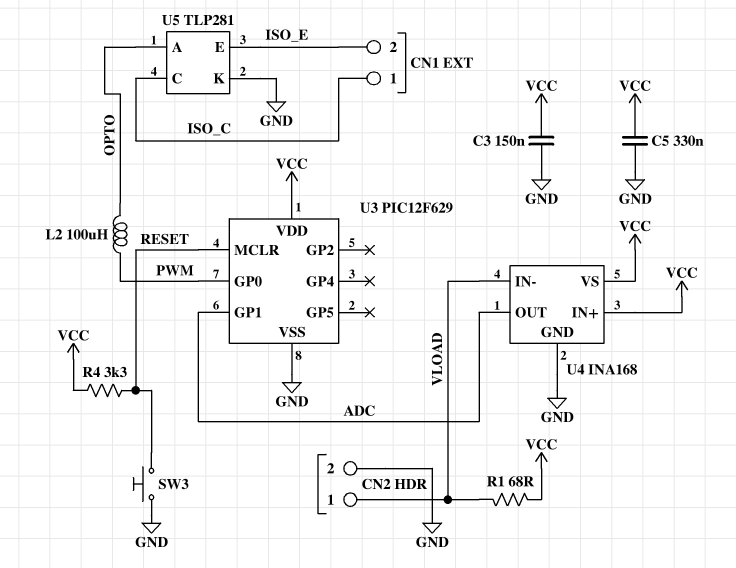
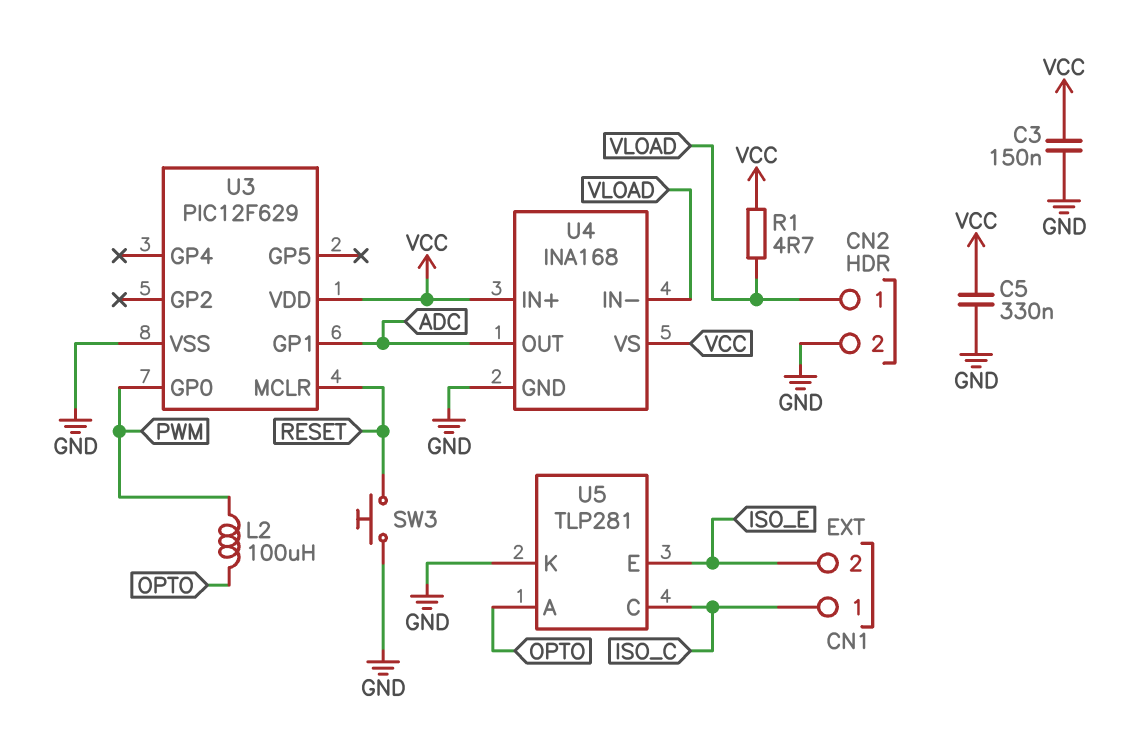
R1: 68 (VCC, VLOAD) -> 4.7 (VCC, VLOAD)
R4: 3.3k (RESET, VCC) -> none

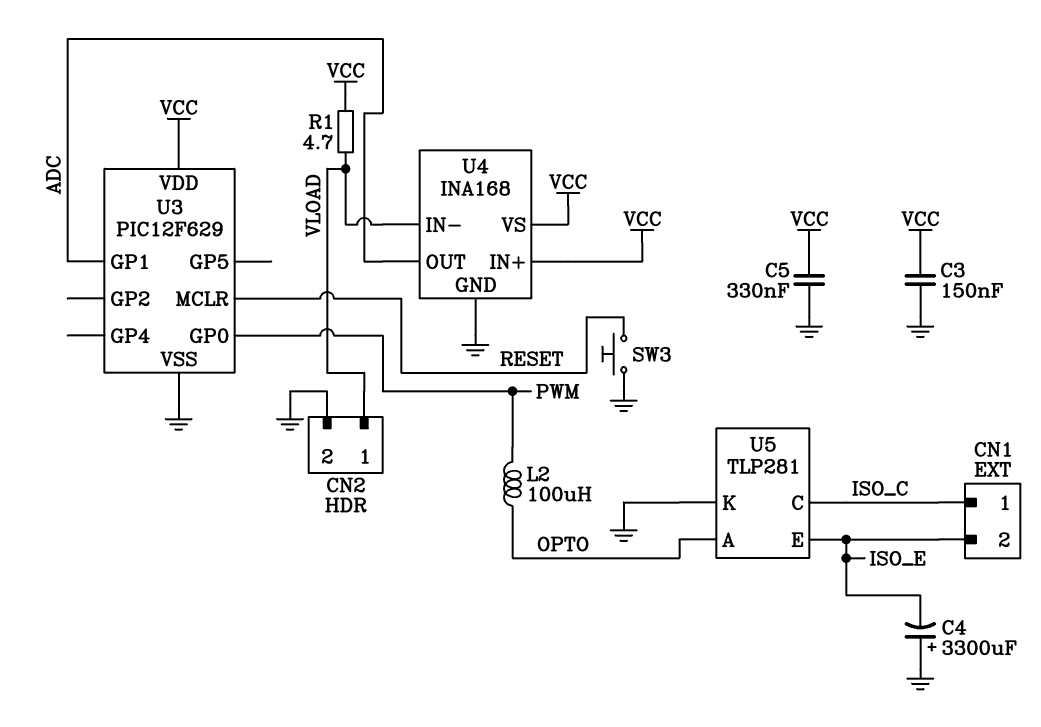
C4: none -> 3300uF (plus GND, minus ISO_E)

